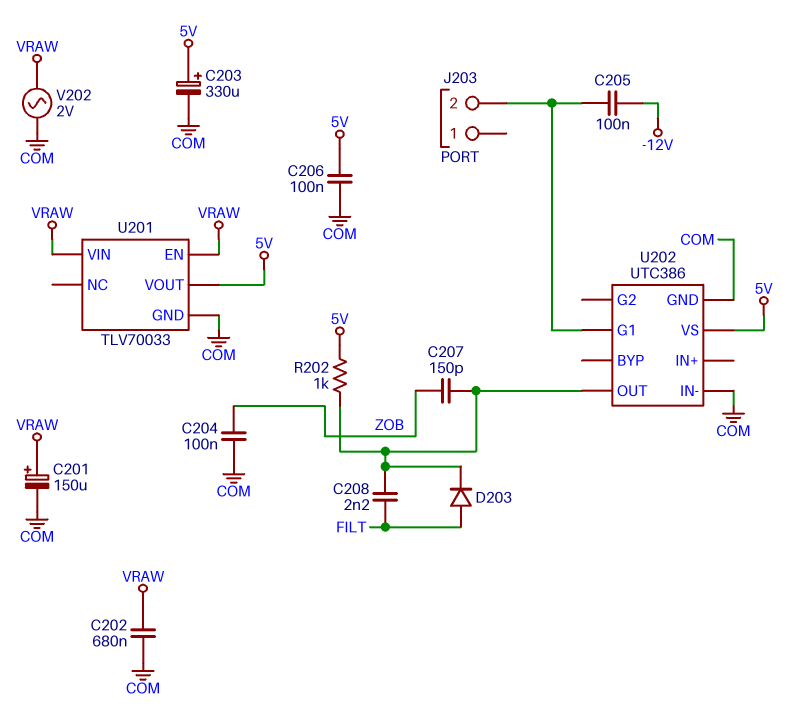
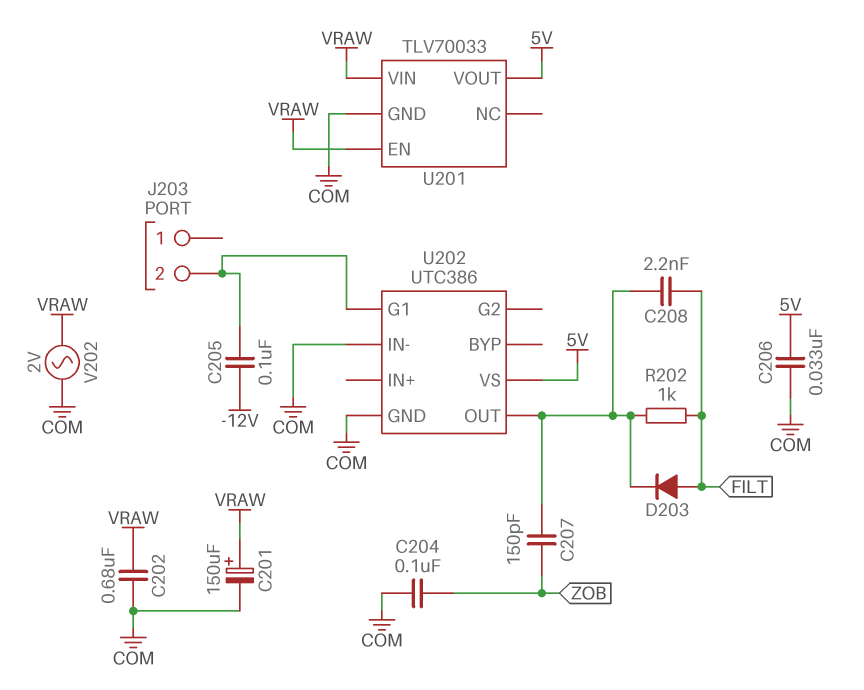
C203: 330uF (plus 5V, minus COM) -> none
C206: 100nF (5V, COM) -> 33nF (5V, COM)
R202: 1k (5V, U202/OUT) -> 1k (FILT, U202/OUT)

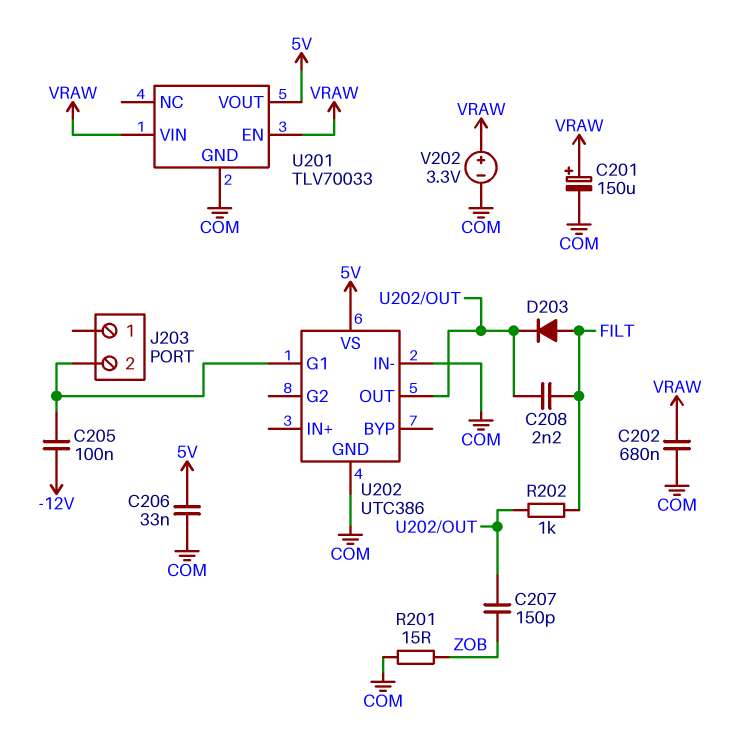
C204: 100nF (COM, ZOB) -> none
R201: none -> 15 (COM, ZOB)
V202: AC 2V (COM, VRAW) -> 3.3V (plus VRAW, minus COM)

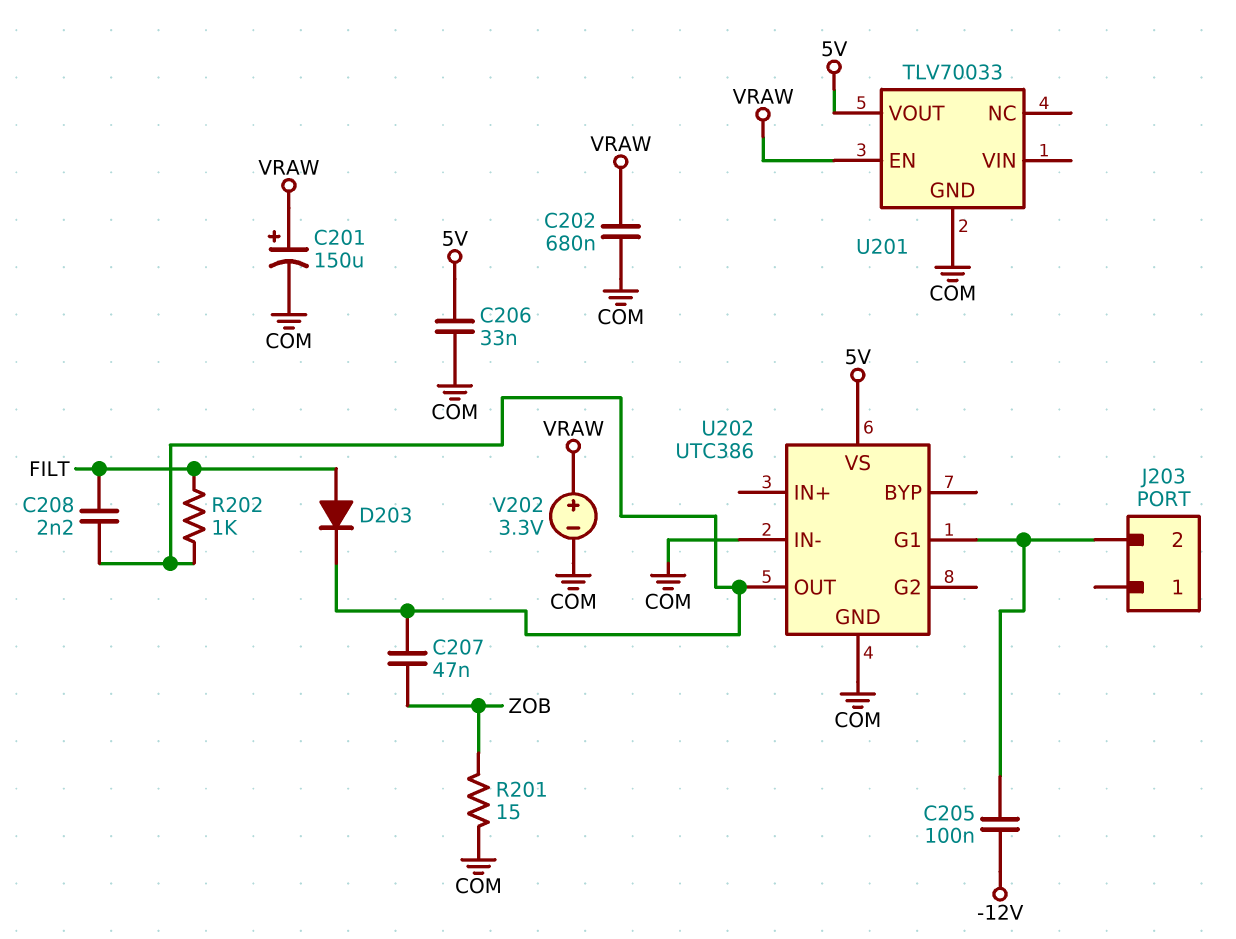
C207: 150pF (U202/OUT, ZOB) -> 47nF (U202/OUT, ZOB)
U201 pin VIN: VRAW -> none

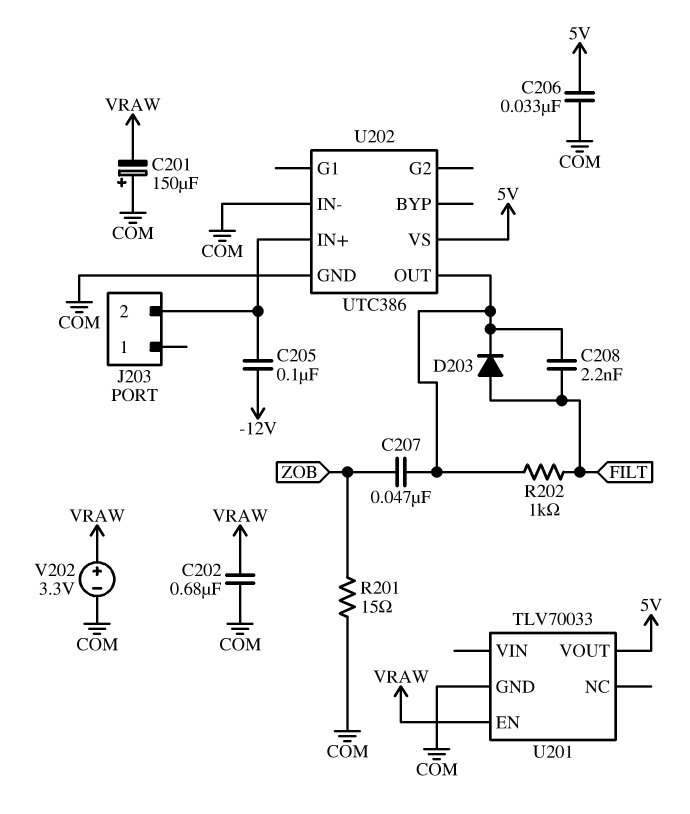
C201: 150uF (plus VRAW, minus COM) -> 150uF (plus COM, minus VRAW)
U202 pin G1: J203/2 -> none
U202 pin IN+: none -> J203/2

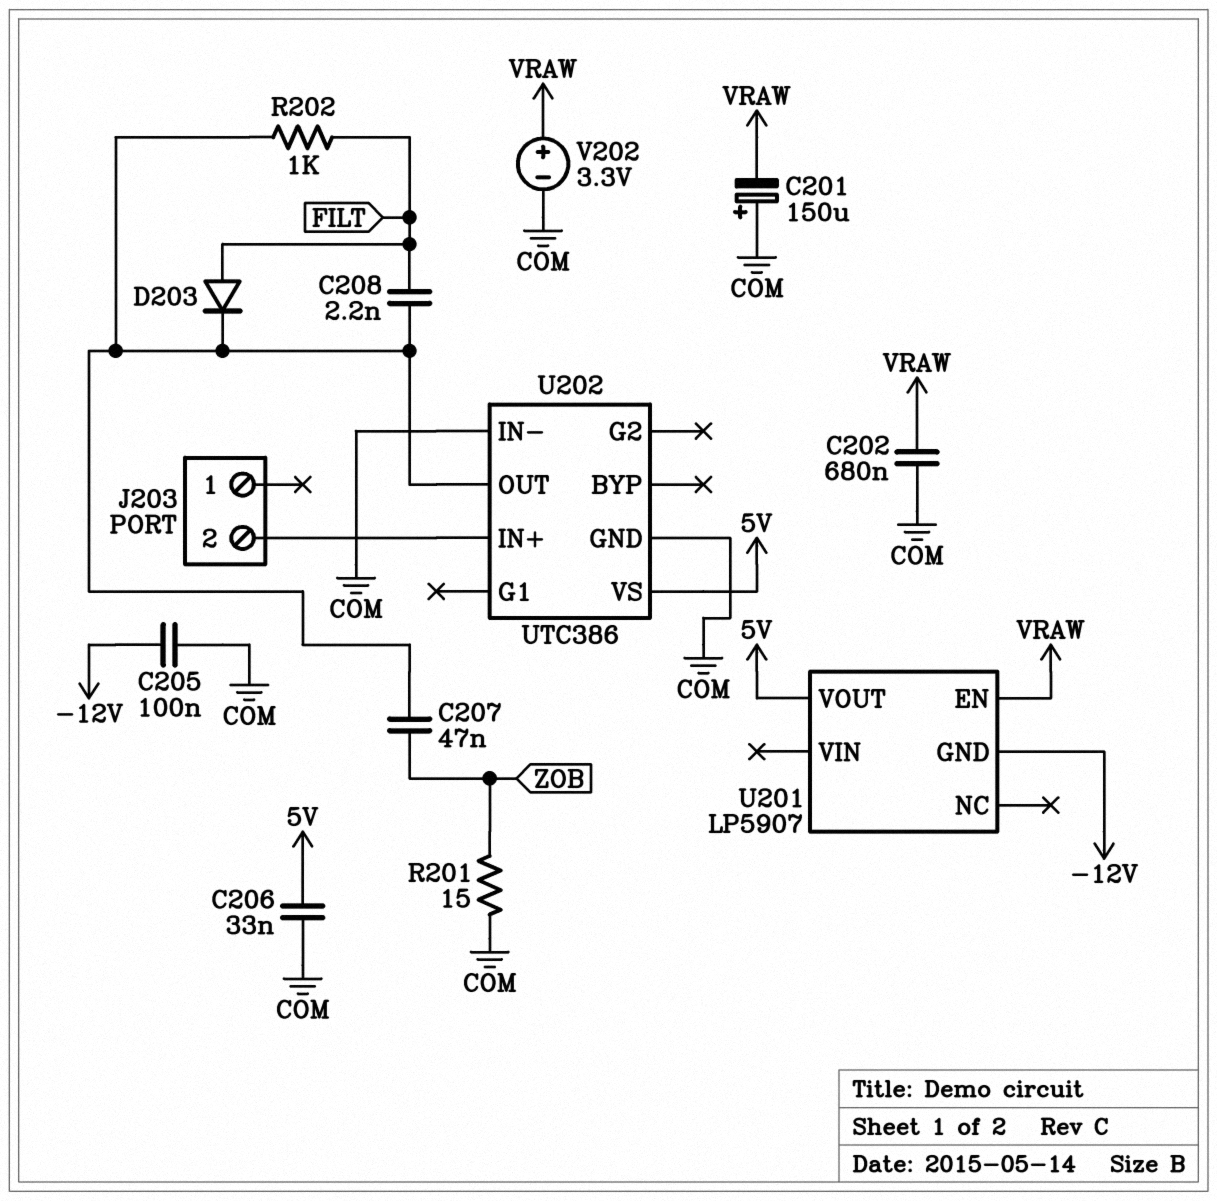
C205: 100nF (-12V, J203/2) -> 100nF (-12V, COM)
U201: TLV70033 -> LP5907
U201 pin GND: COM -> -12V

